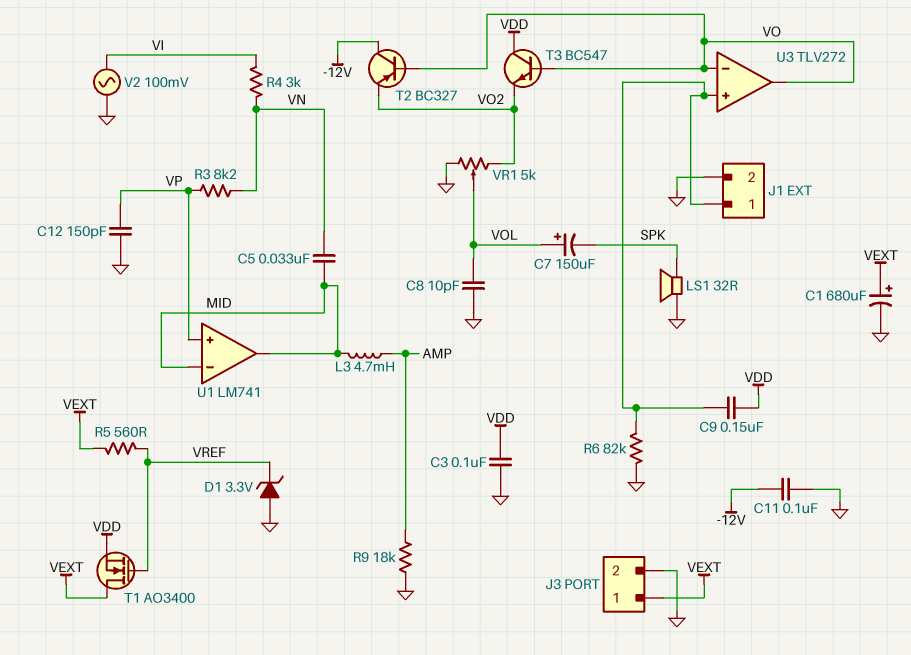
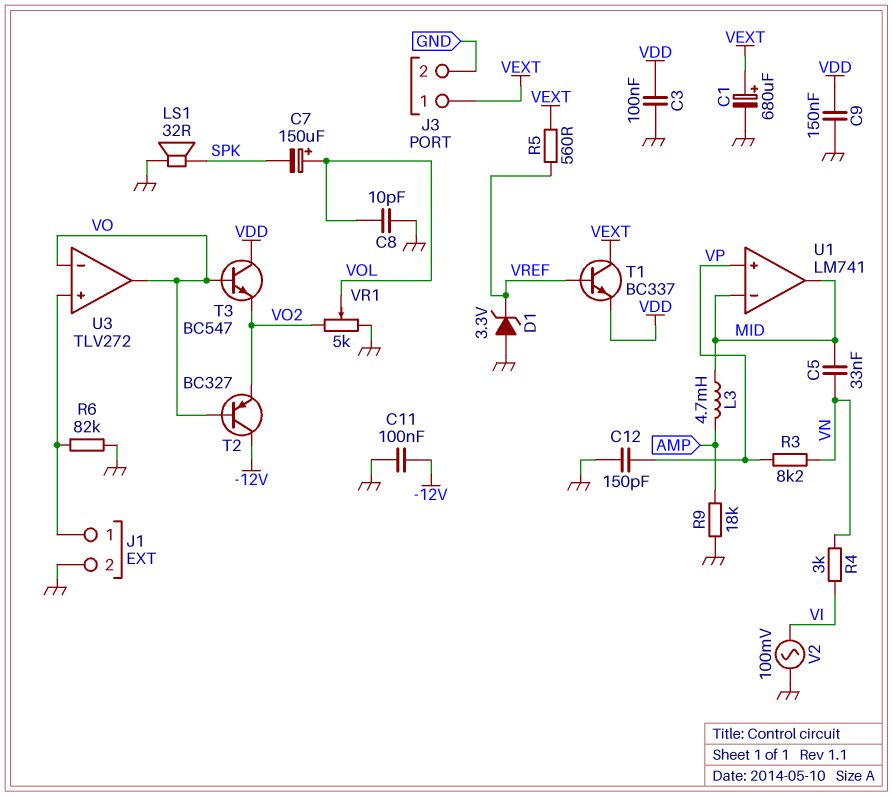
C9: 150nF (J1/1, VDD) -> 150nF (GND, VDD)
T1: NMOS AO3400 (G VREF, D VEXT, S VDD) -> NPN BC337 (B VREF, C VEXT, E VDD)

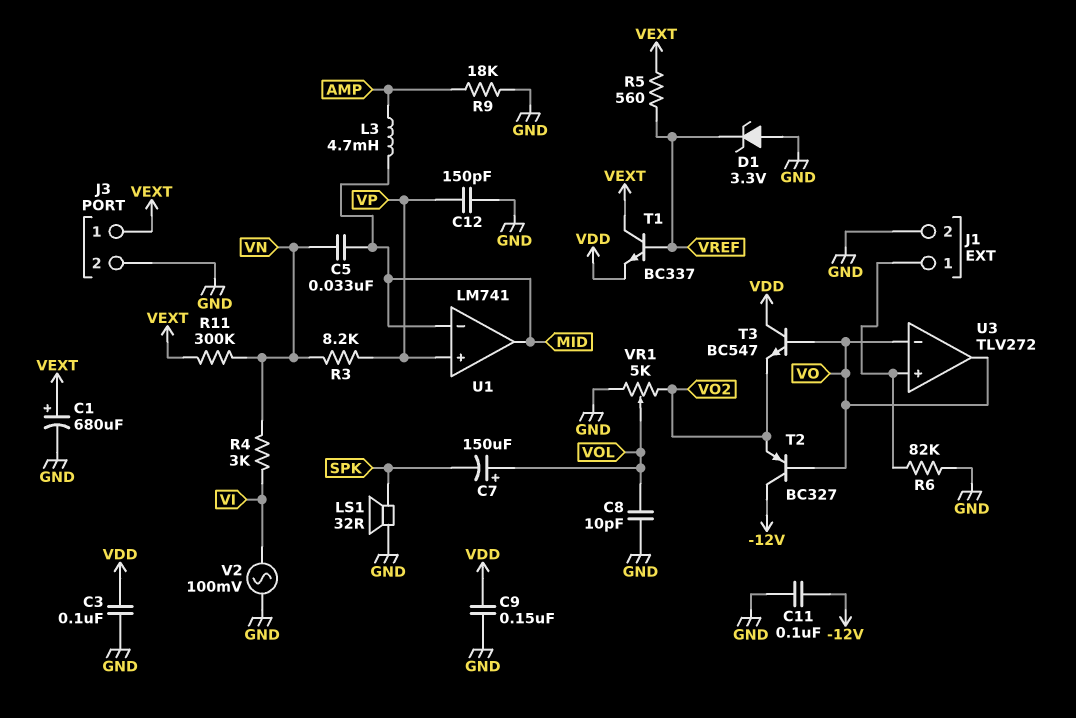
R11: none -> 300k (VEXT, VN)

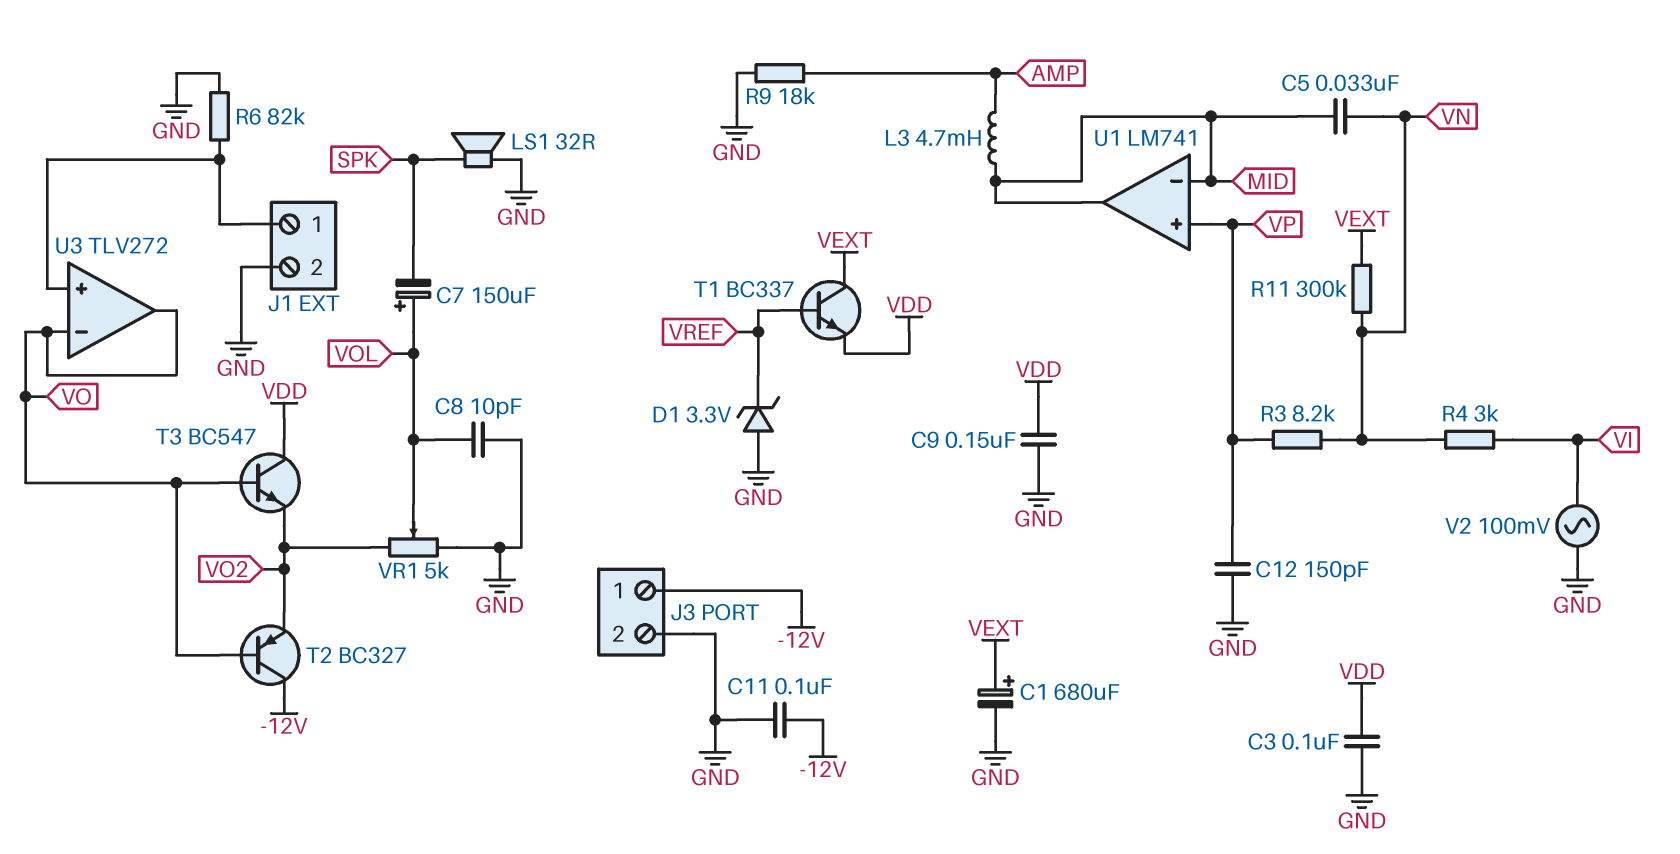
J3 pin 1: VEXT -> -12V
R5: 560 (VEXT, VREF) -> none

